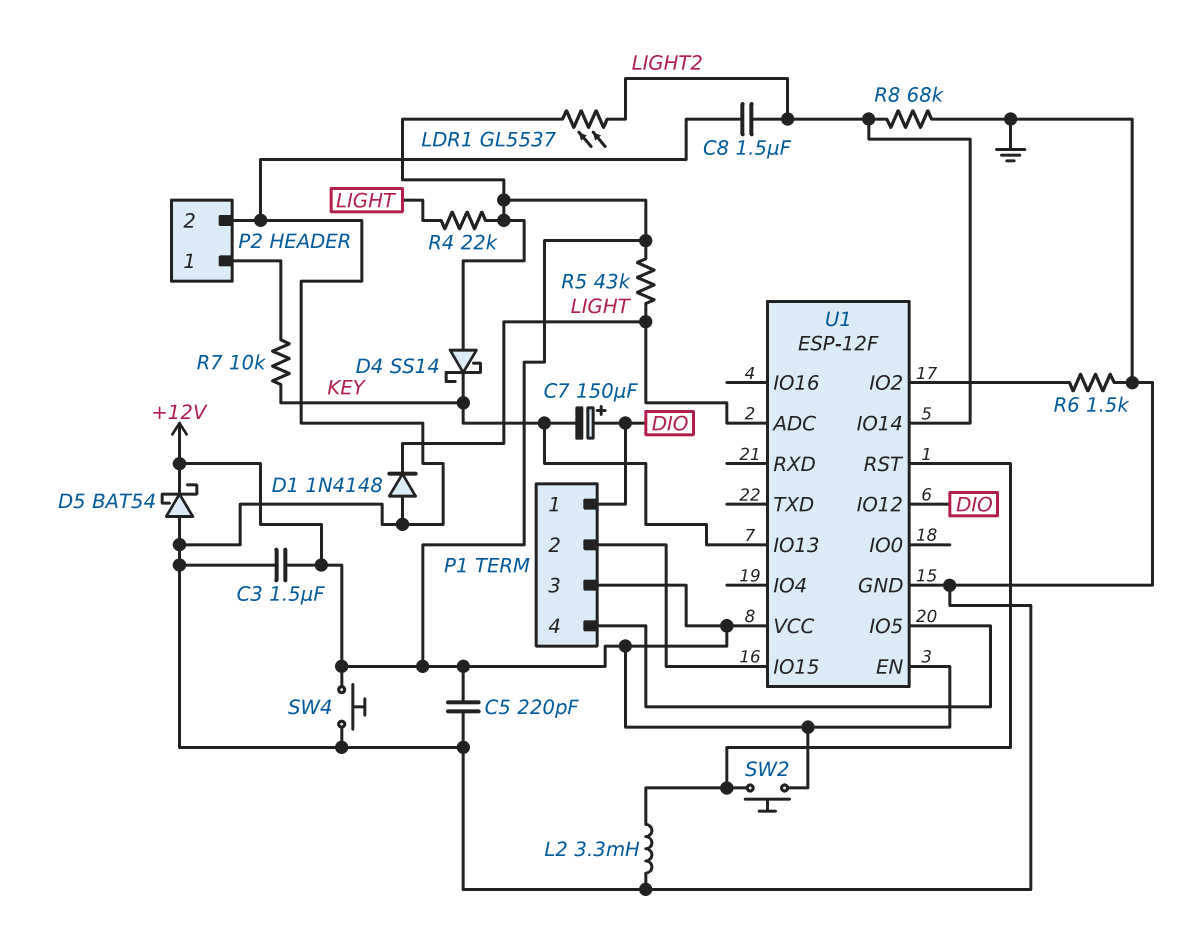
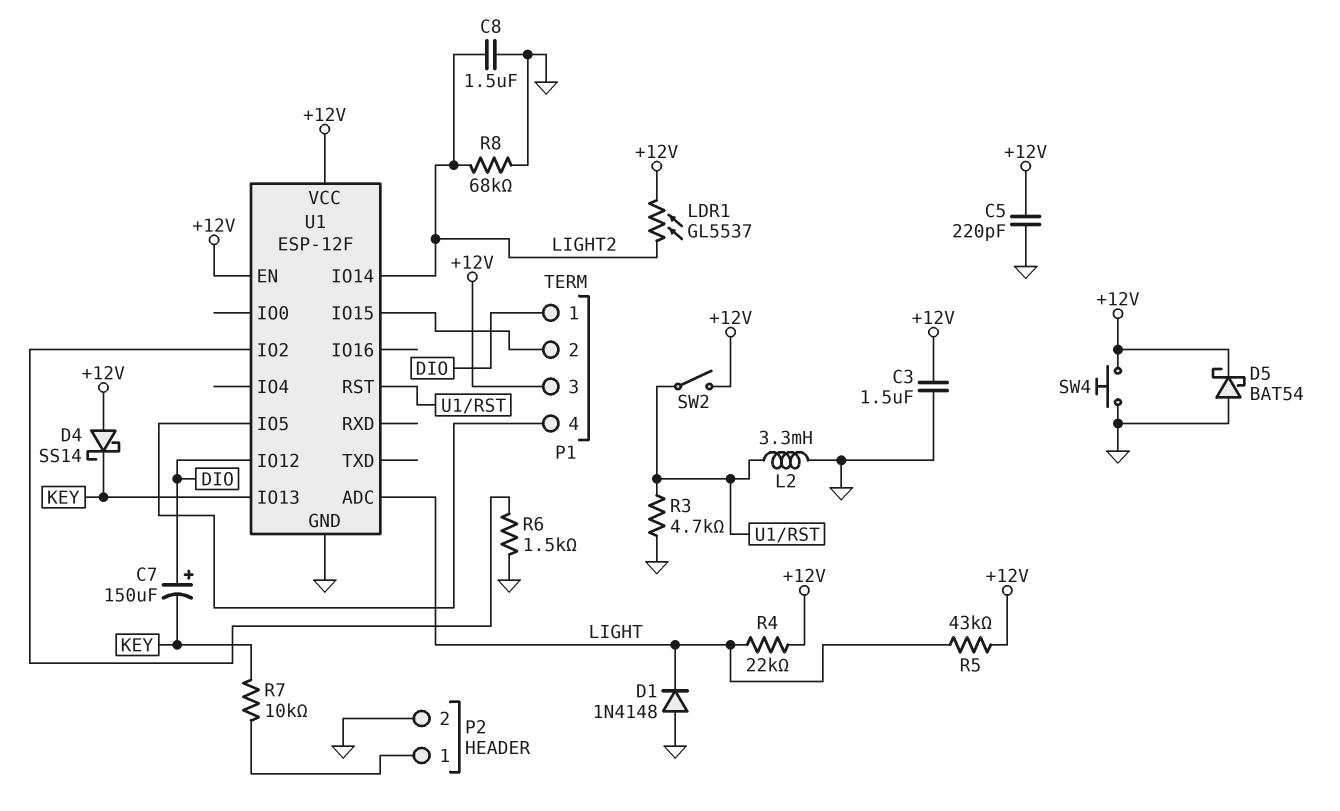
R3: none -> 4.7k (GND, U1/RST)
SW2: button (+12V, U1/RST) -> switch (+12V, U1/RST)

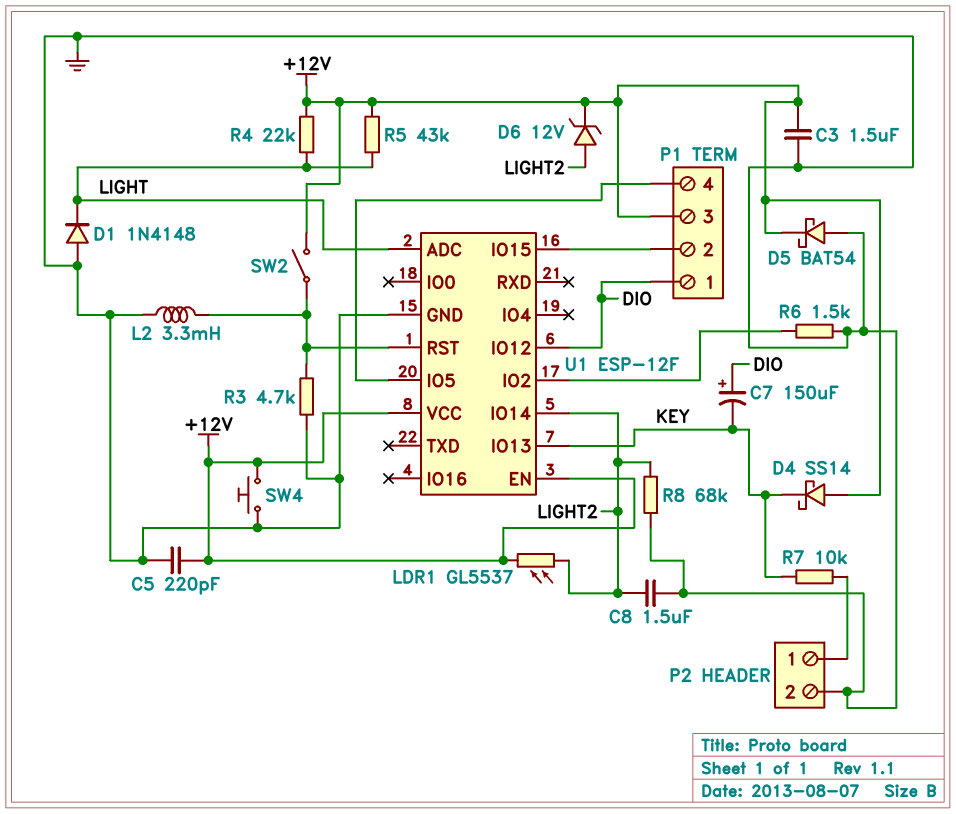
D6: none -> zener 12V (A LIGHT2, K +12V)

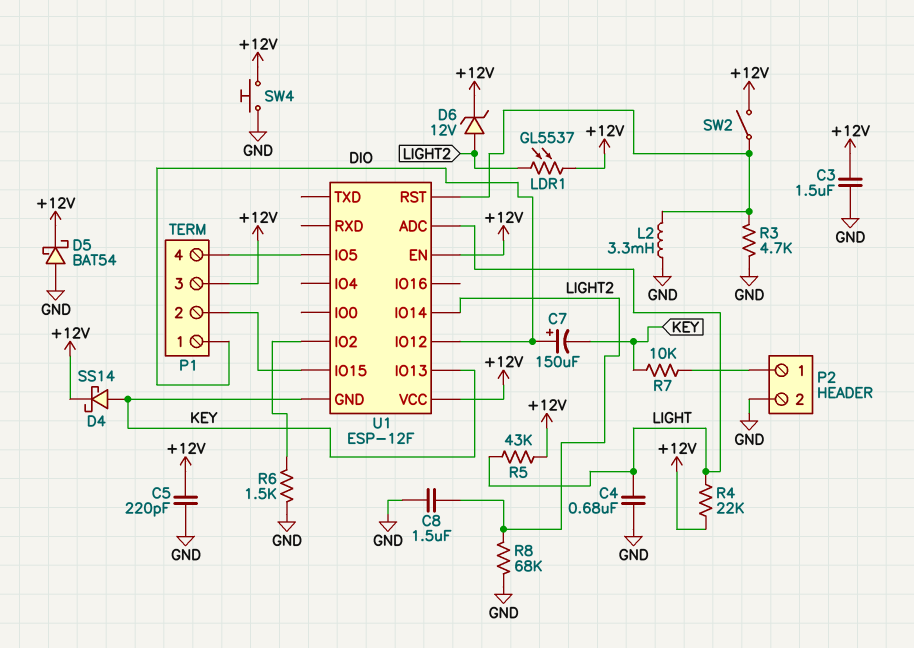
C4: none -> 680nF (GND, LIGHT)
D1: diode 1N4148 (A GND, K LIGHT) -> none
D4: schottky SS14 (A +12V, K KEY) -> schottky SS14 (A KEY, K +12V)
U1 pin GND: GND -> KEY

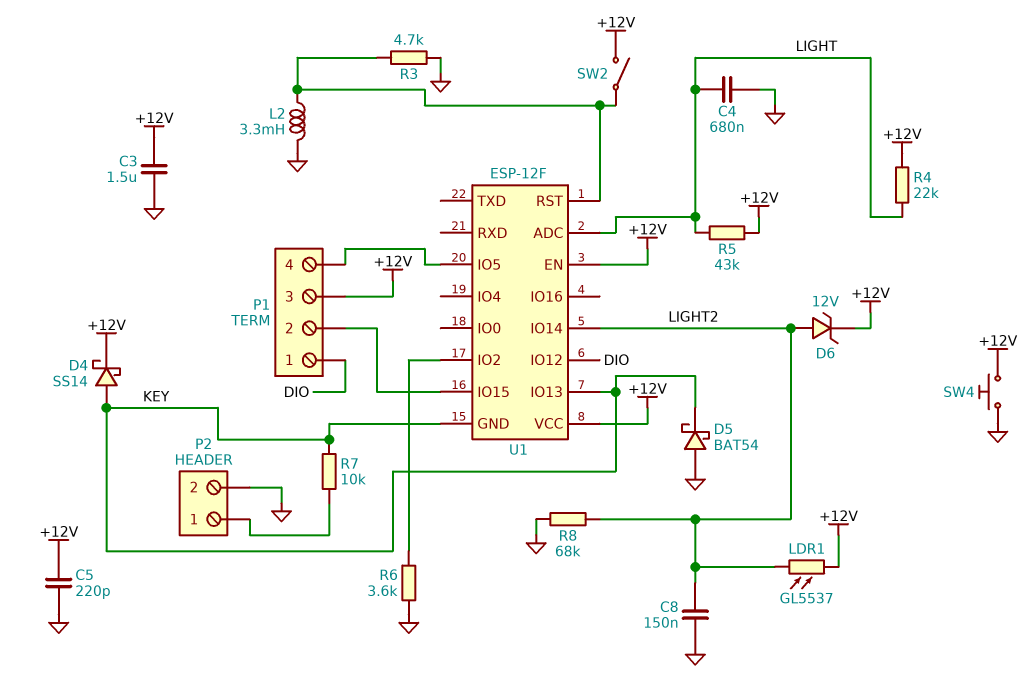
C7: 150uF (plus DIO, minus KEY) -> none
C8: 1.5uF (GND, LIGHT2) -> 150nF (GND, LIGHT2)
D5: schottky BAT54 (A GND, K +12V) -> schottky BAT54 (A GND, K KEY)
R6: 1.5k (GND, U1/IO2) -> 3.6k (GND, U1/IO2)

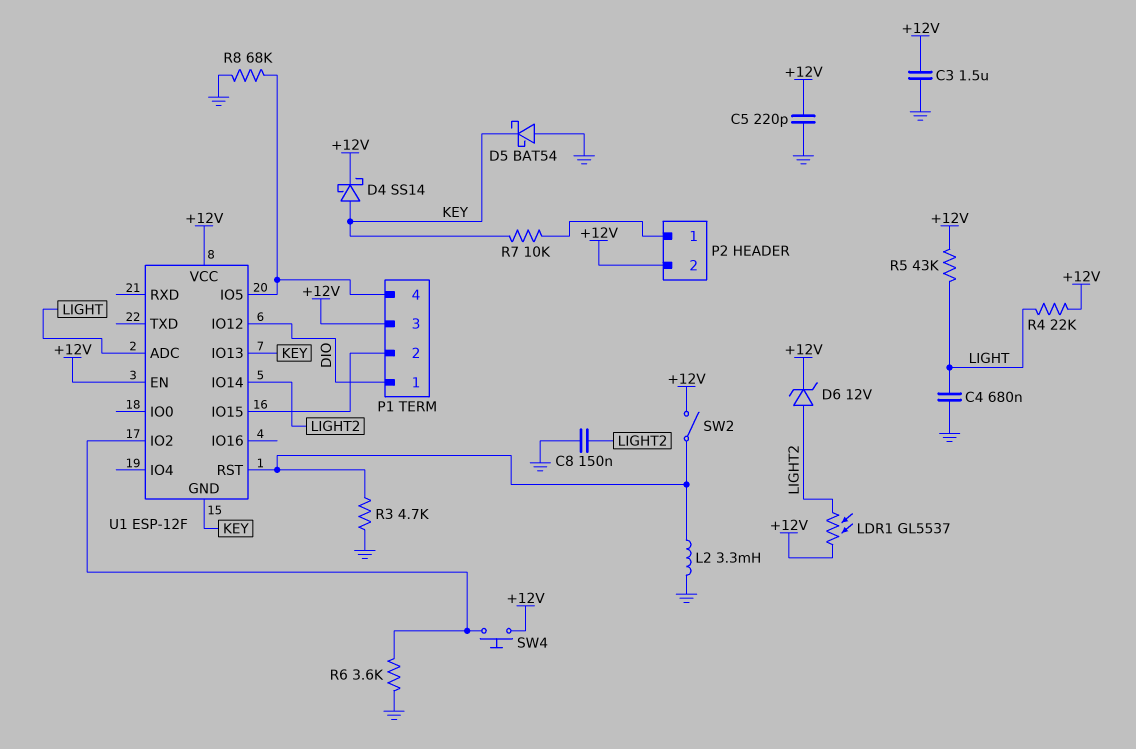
P2 pin 2: GND -> +12V
R8: 68k (GND, LIGHT2) -> 68k (GND, P1/4)
SW4: button (+12V, GND) -> button (+12V, U1/IO2)

